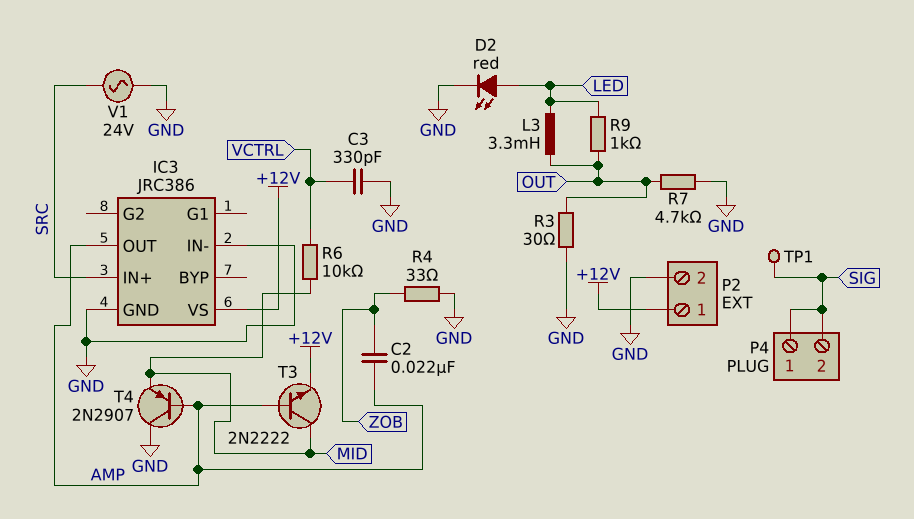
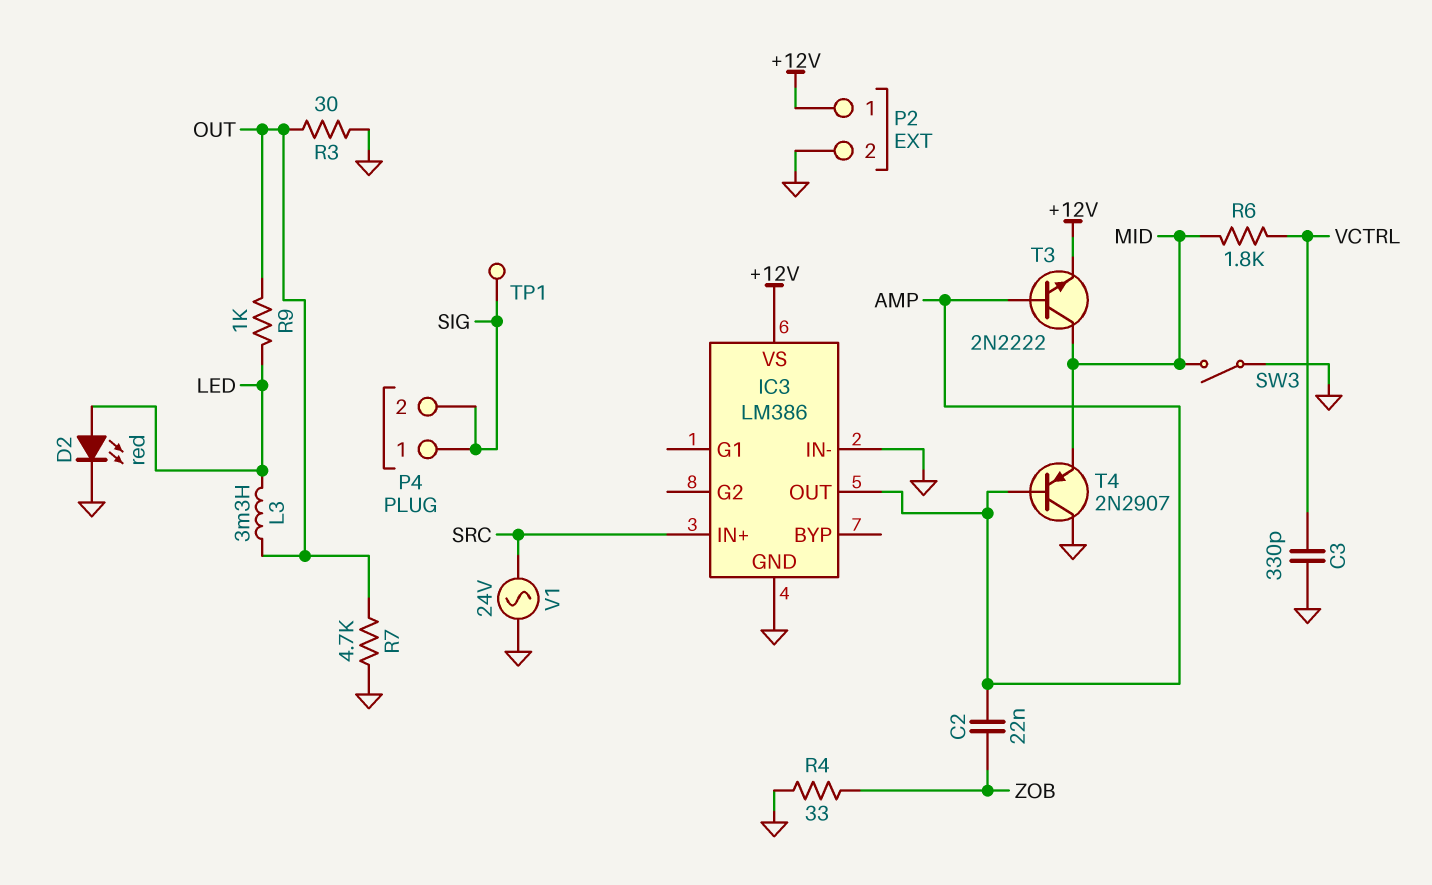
IC3: JRC386 -> LM386
R6: 10k (MID, VCTRL) -> 1.8k (MID, VCTRL)
SW3: none -> switch (GND, MID)

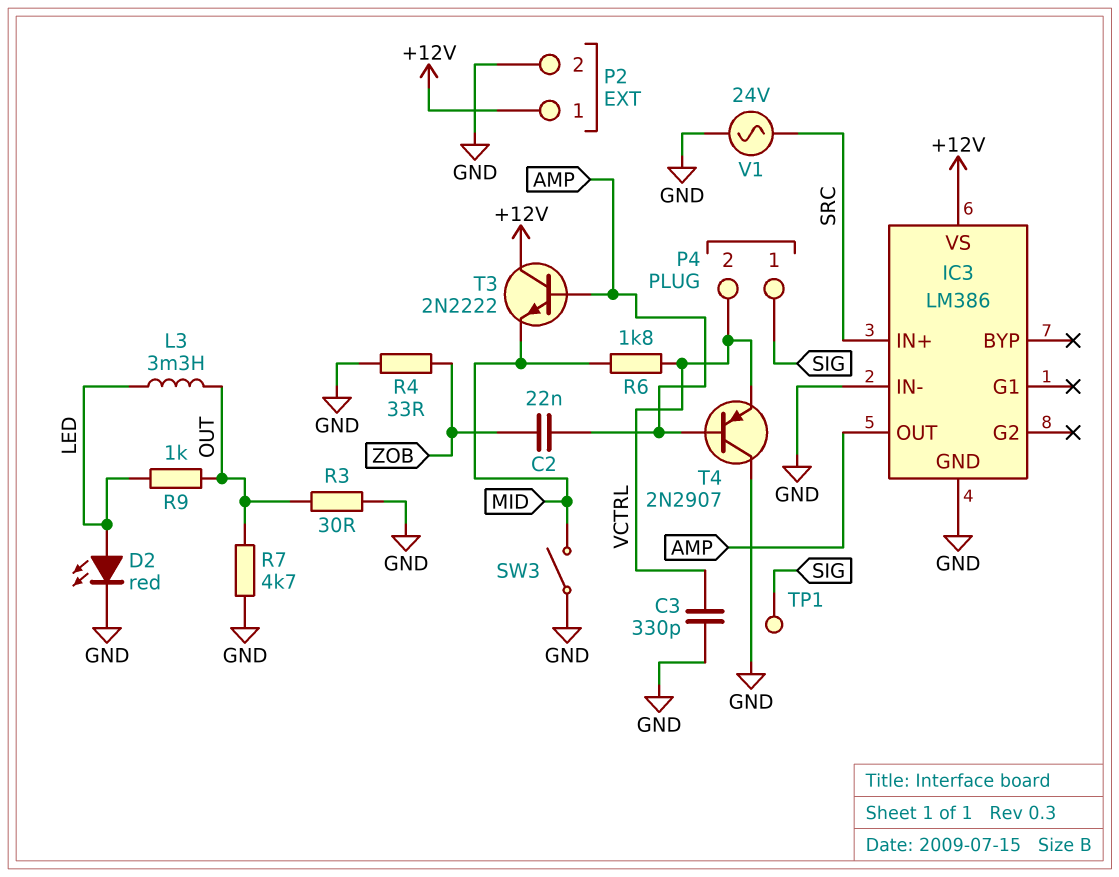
P4 pin 2: SIG -> VCTRL
T3: NPN 2N2222 (B AMP, C MID, E +12V) -> NPN 2N2222 (B AMP, C +12V, E MID)
T4: PNP 2N2907 (B AMP, C GND, E MID) -> PNP 2N2907 (B AMP, C GND, E VCTRL)

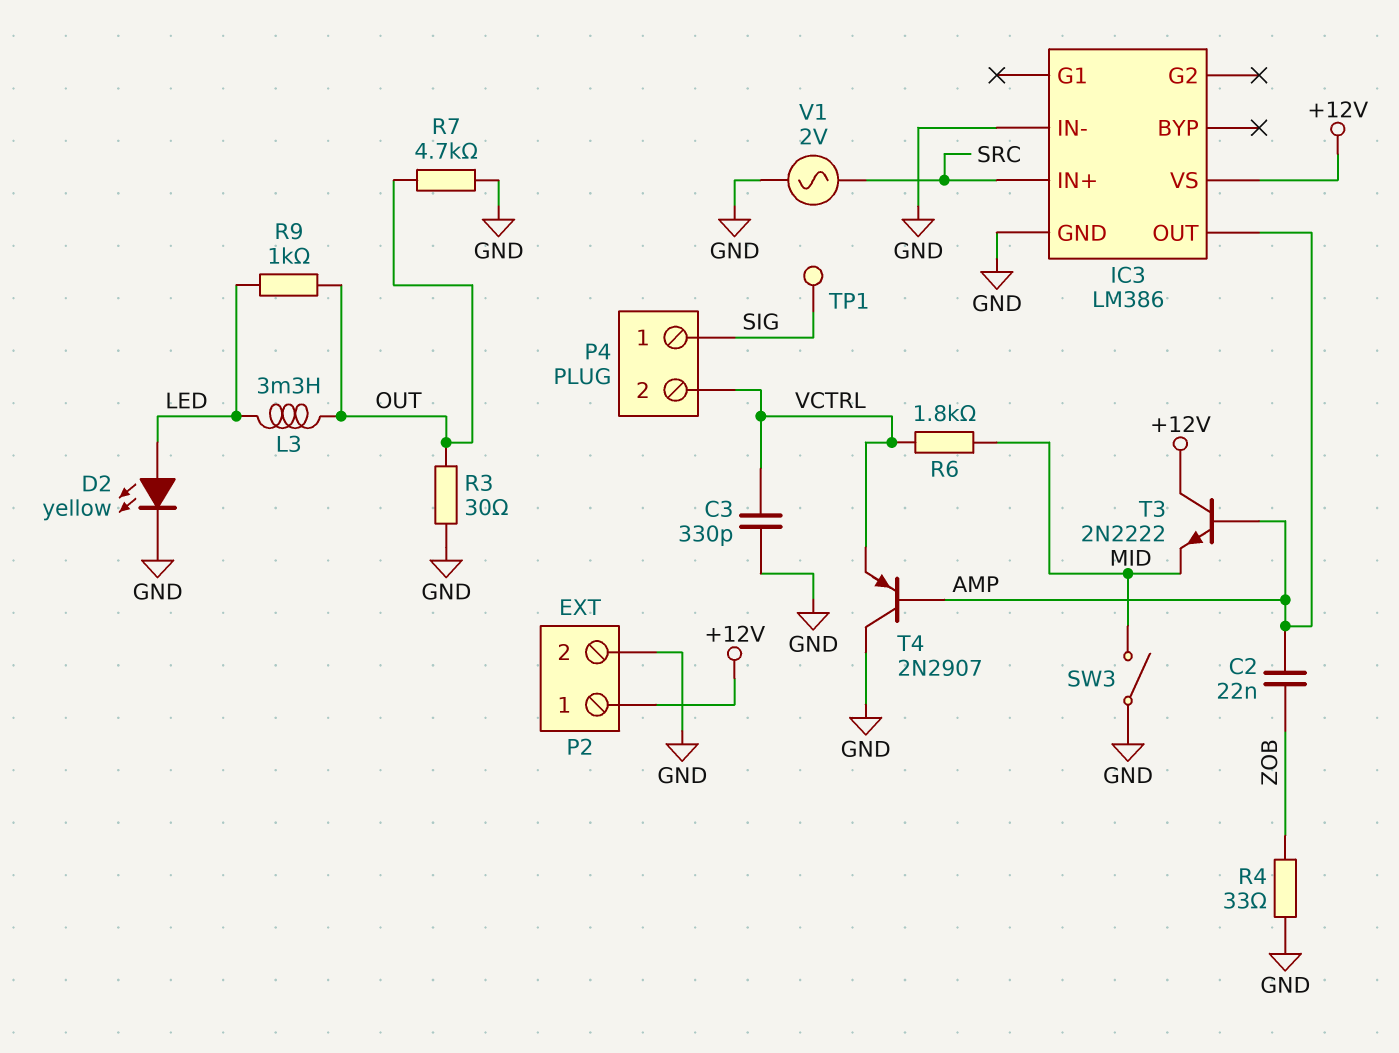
D2: LED red (A LED, K GND) -> LED yellow (A LED, K GND)
V1: AC 24V (GND, SRC) -> AC 2V (GND, SRC)

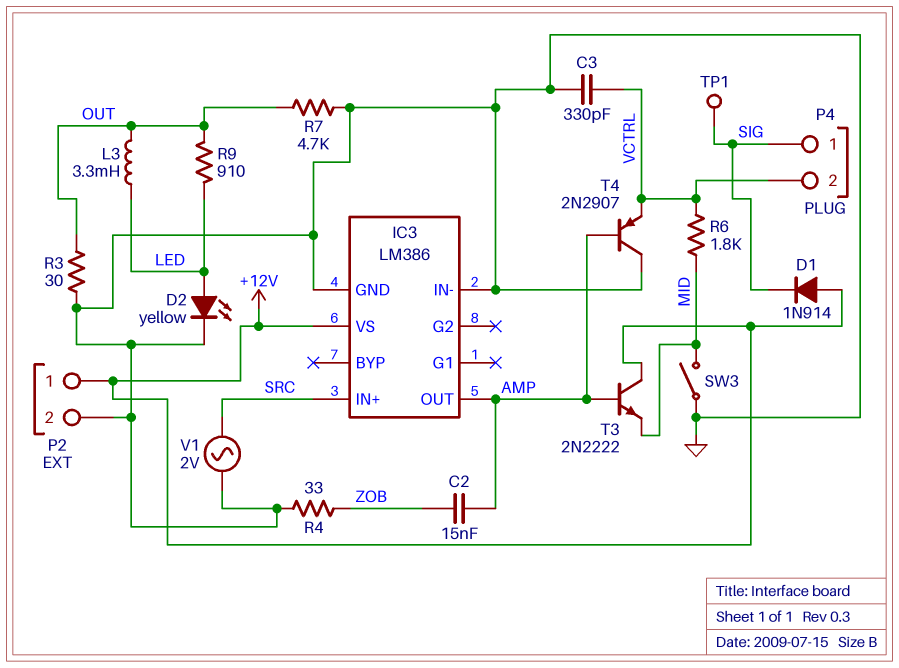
C2: 22nF (AMP, ZOB) -> 15nF (AMP, ZOB)
D1: none -> diode 1N914 (A +12V, K SIG)
R9: 1k (LED, OUT) -> 910 (LED, OUT)

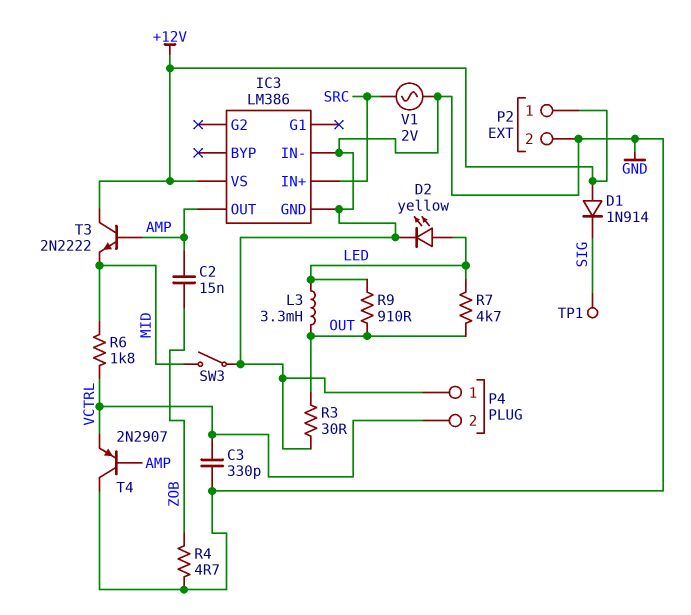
P4 pin 1: SIG -> GND
R4: 33 (GND, ZOB) -> 4.7 (GND, ZOB)
R7: 4.7k (GND, OUT) -> 4.7k (LED, OUT)

